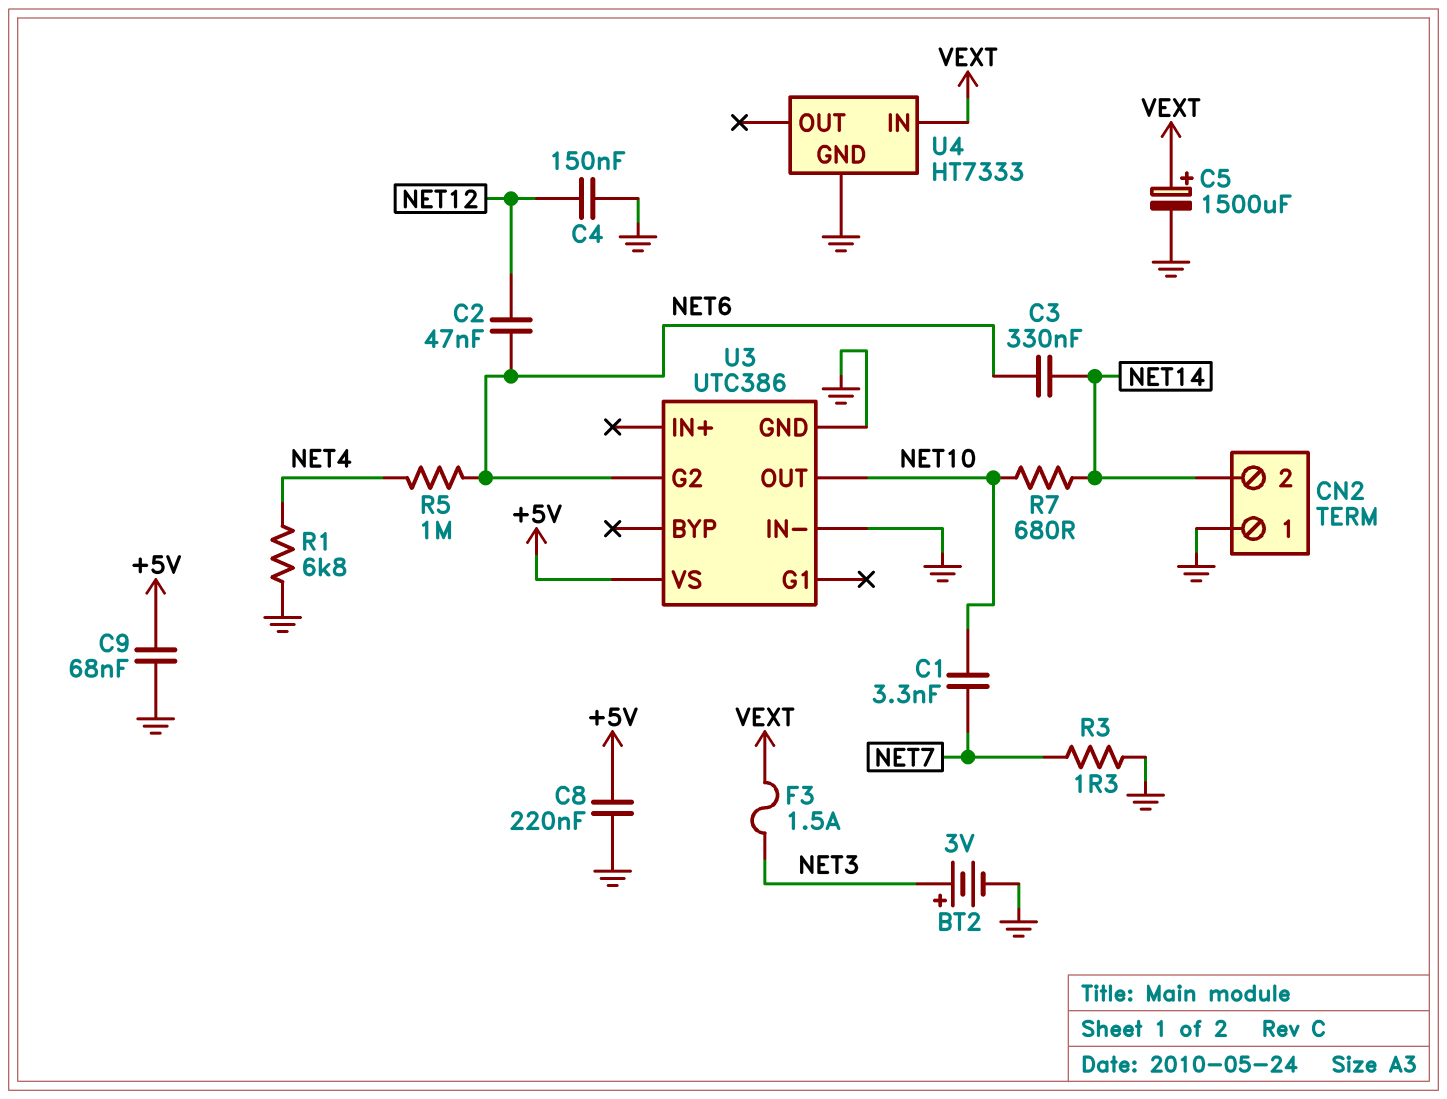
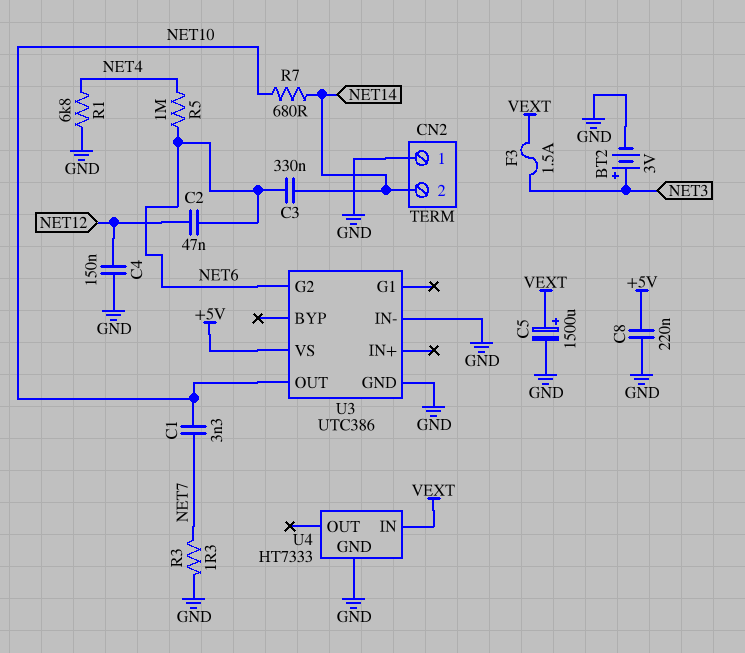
C9: 68nF (+5V, GND) -> none

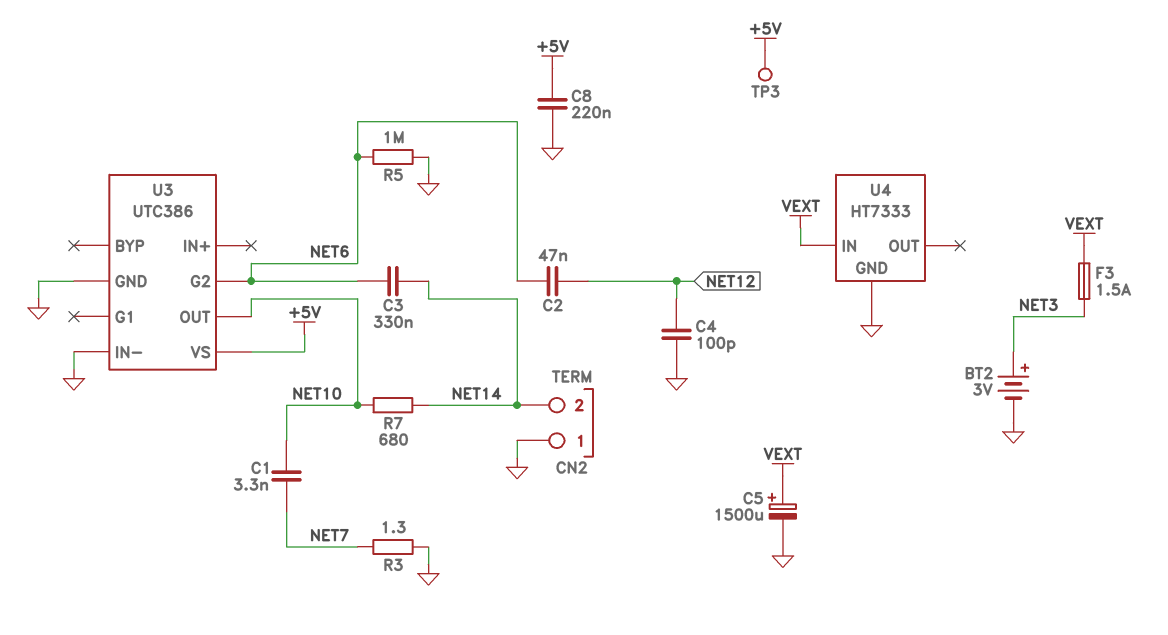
C4: 150nF (GND, NET12) -> 100pF (GND, NET12)
R1: 6.8k (GND, NET4) -> none
R5: 1M (NET4, NET6) -> 1M (GND, NET6)
TP3: none -> test point (+5V)

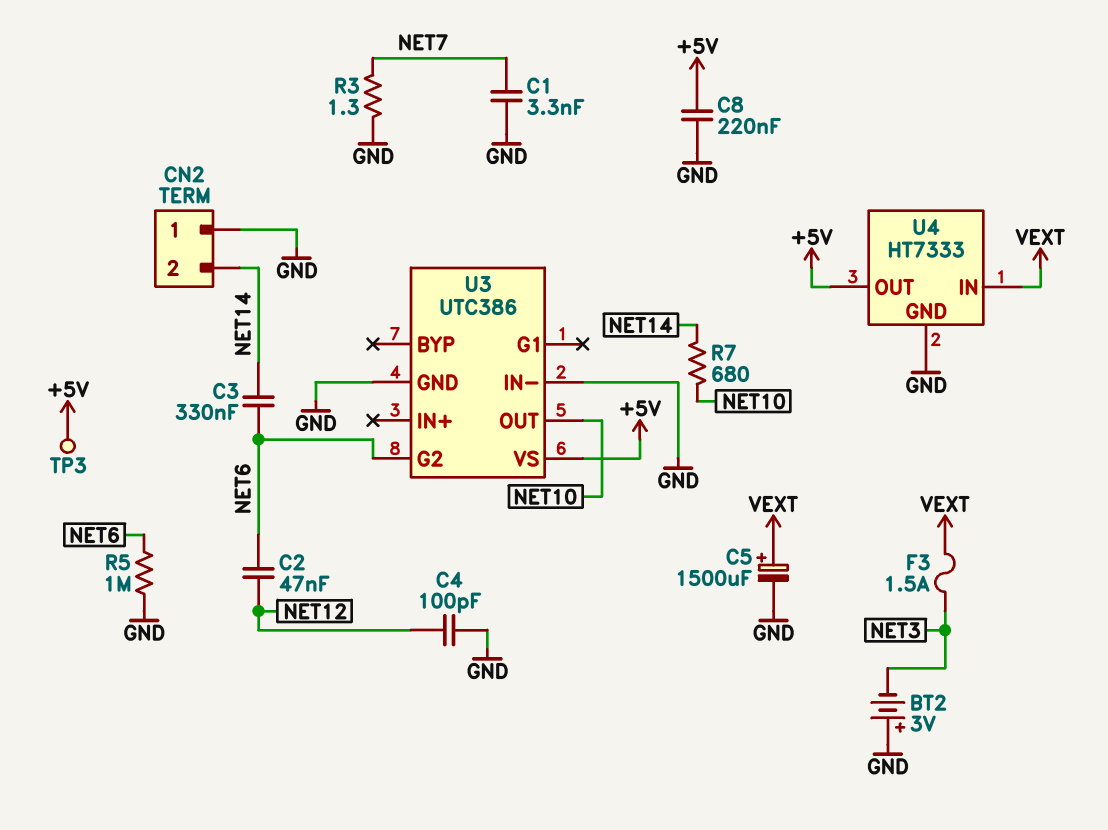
BT2: 3V (plus NET3, minus GND) -> 3V (plus GND, minus NET3)
C1: 3.3nF (NET7, NET10) -> 3.3nF (GND, NET7)
U4 pin OUT: none -> +5V

